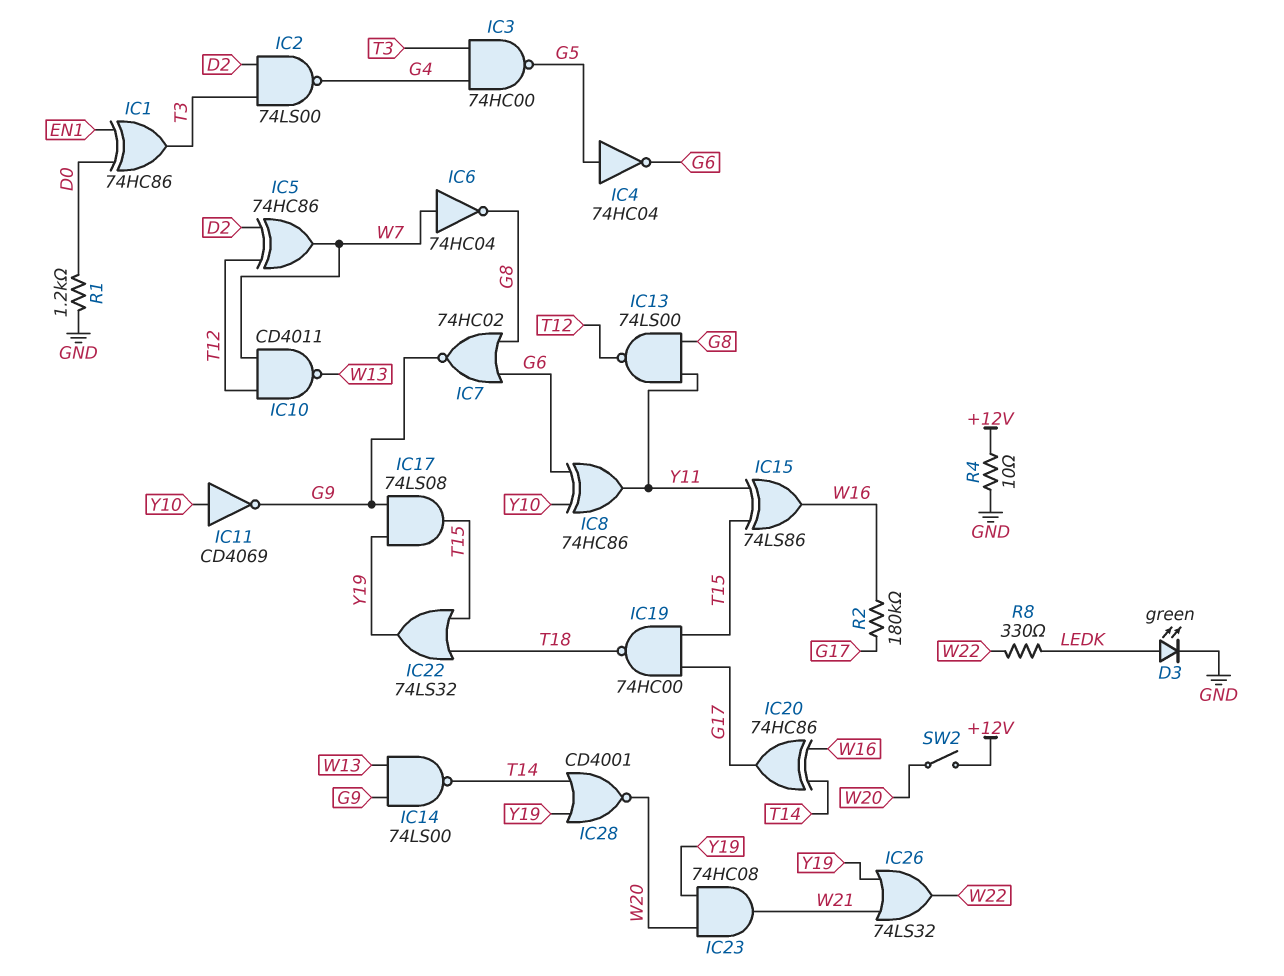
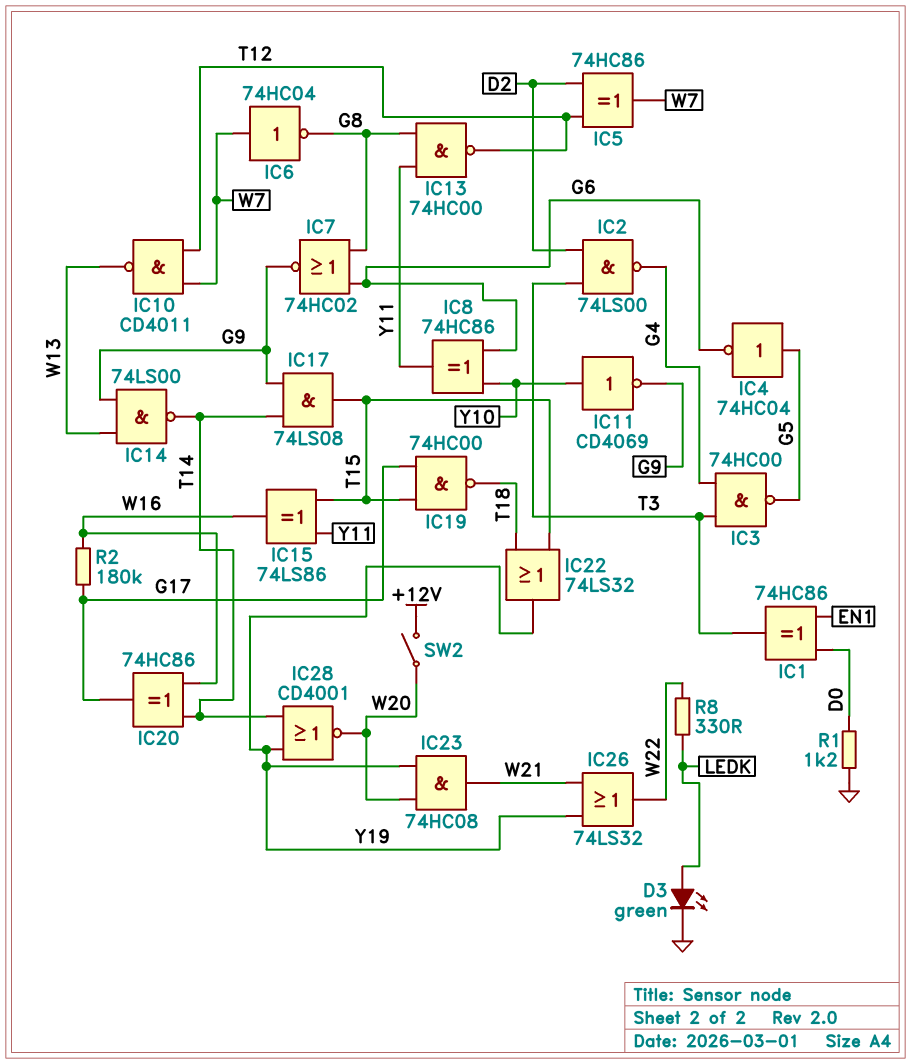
IC13: NAND 74LS00 (in G8, in Y11, out T12) -> NAND 74HC00 (in G8, in Y11, out T12)
IC17: AND 74LS08 (in G9, in Y19, out T15) -> AND 74LS08 (in G9, in T14, out T15)
R4: 10 (+12V, GND) -> none

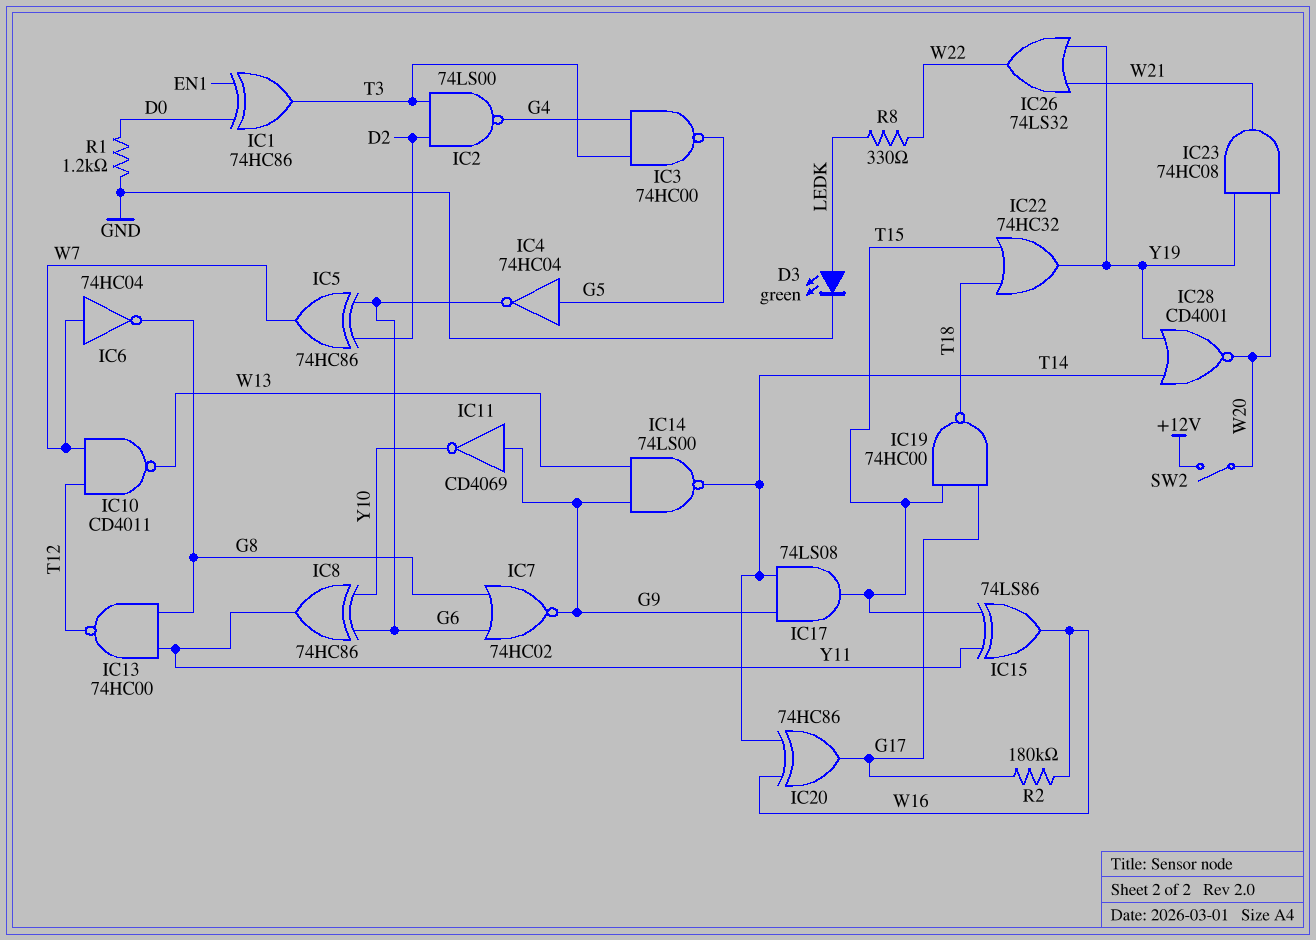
IC5: XOR 74HC86 (in D2, in T12, out W7) -> XOR 74HC86 (in D2, in G6, out W7)
IC11: NOT CD4069 (in Y10, out G9) -> NOT CD4069 (in G9, out Y10)
IC22: OR 74LS32 (in T15, in T18, out Y19) -> OR 74HC32 (in T15, in T18, out Y19)

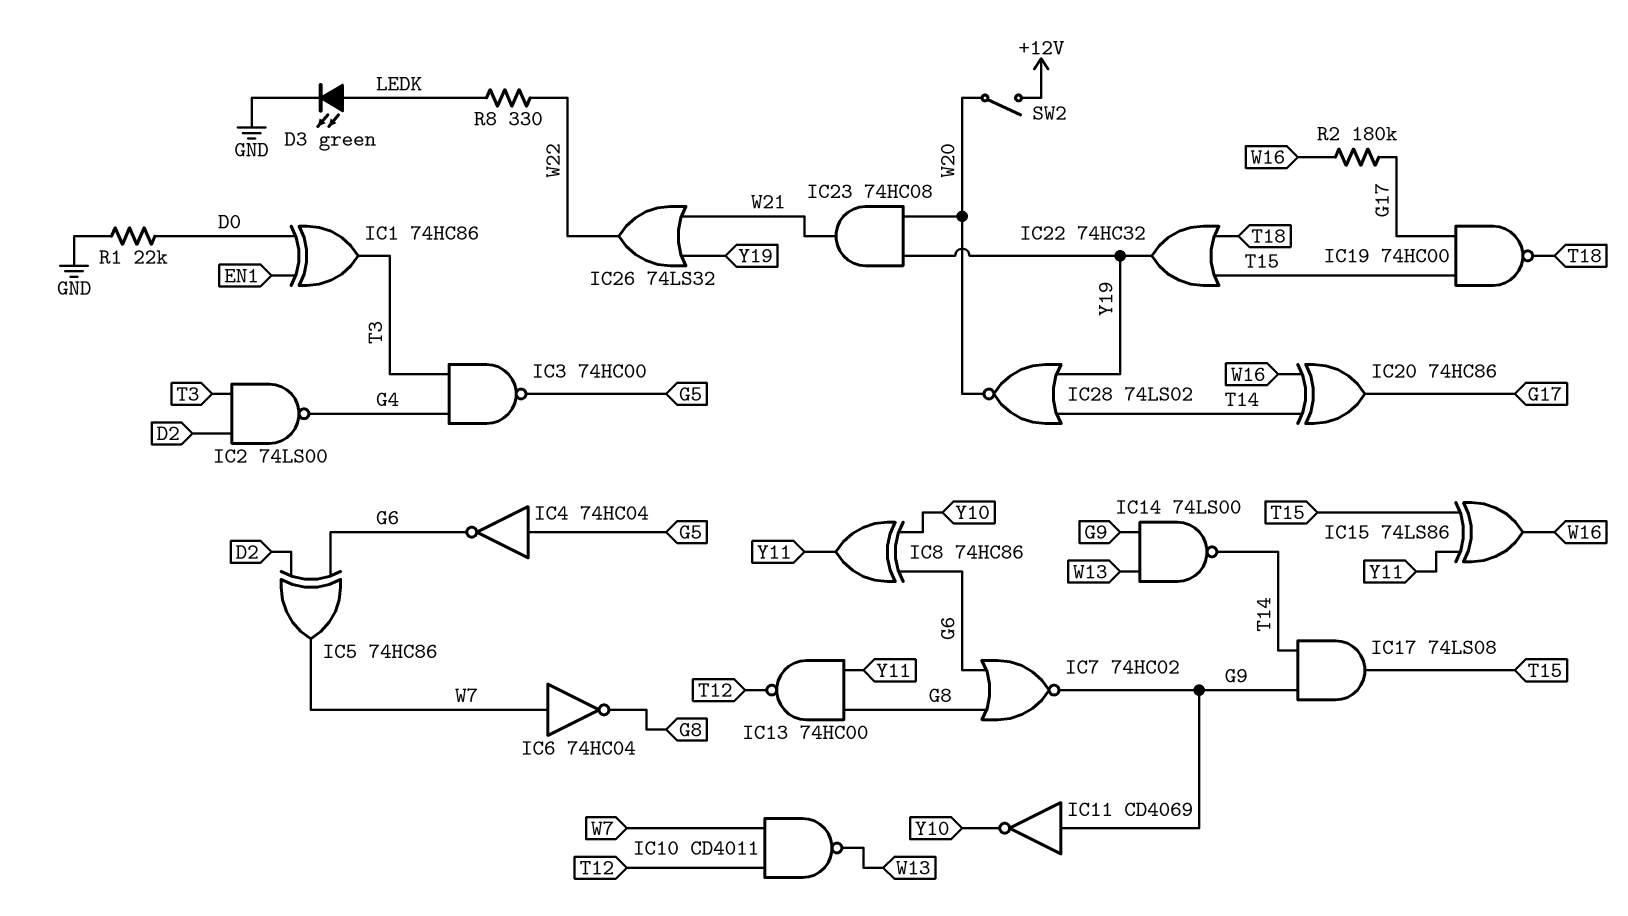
IC28: NOR CD4001 (in T14, in Y19, out W20) -> NOR 74LS02 (in T14, in Y19, out W20)
R1: 1.2k (D0, GND) -> 22k (D0, GND)

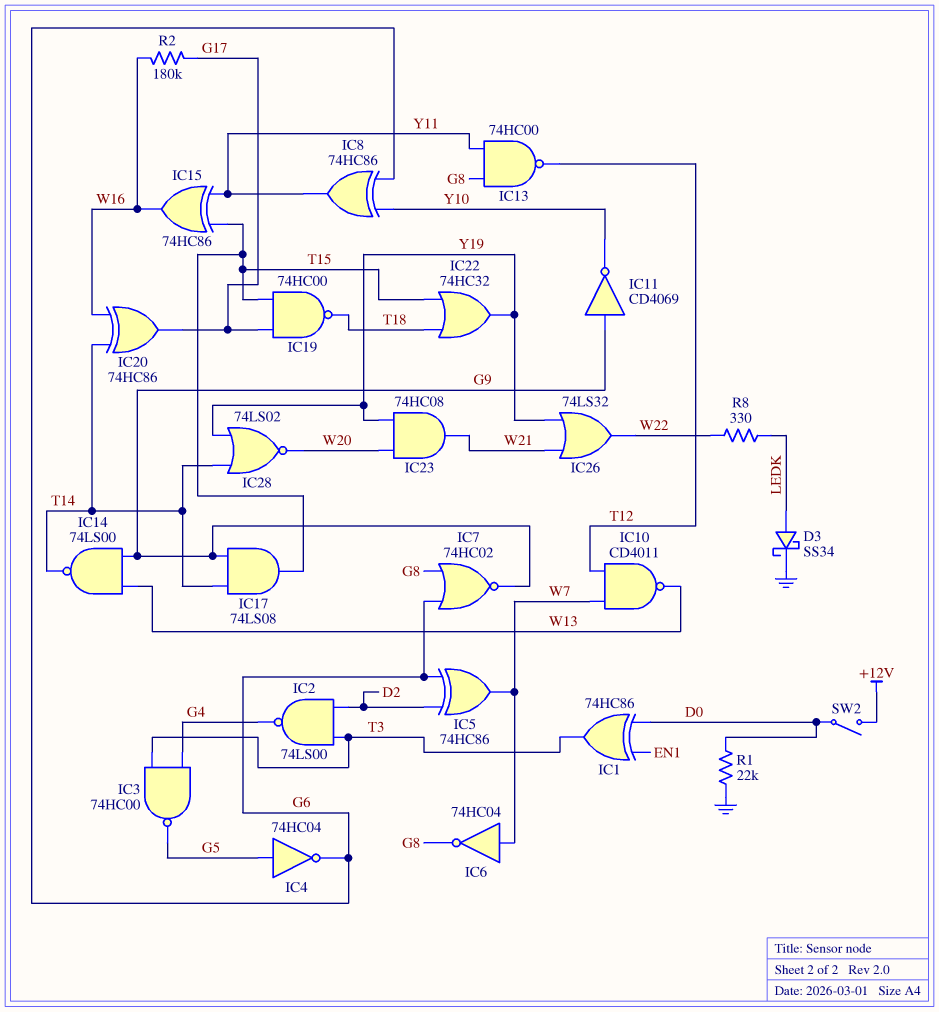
D3: LED green (A LEDK, K GND) -> schottky SS34 (A LEDK, K GND)
IC15: XOR 74LS86 (in T15, in Y11, out W16) -> XOR 74HC86 (in T15, in Y11, out W16)
SW2: switch (+12V, W20) -> switch (+12V, D0)

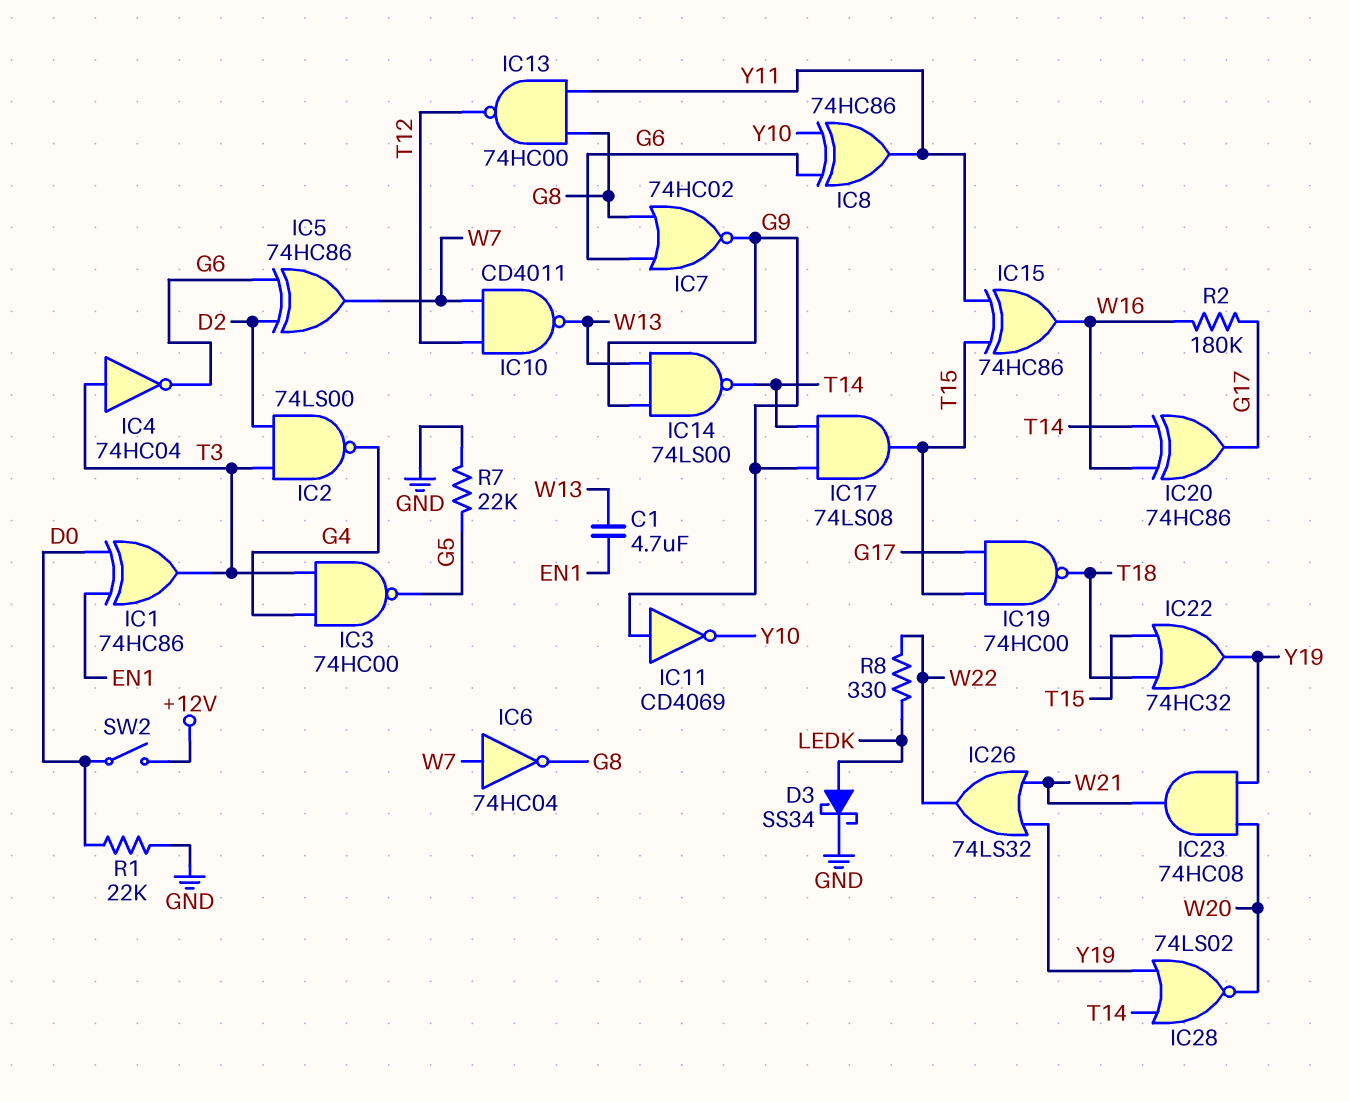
C1: none -> 4.7uF (EN1, W13)
IC4: NOT 74HC04 (in G5, out G6) -> NOT 74HC04 (in T3, out G6)
R7: none -> 22k (G5, GND)

